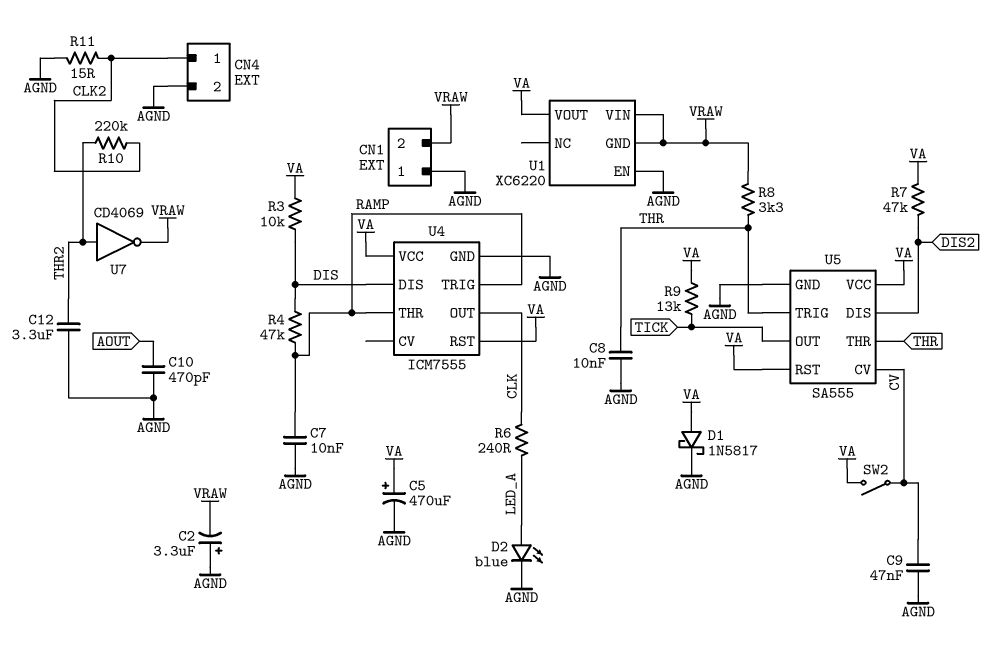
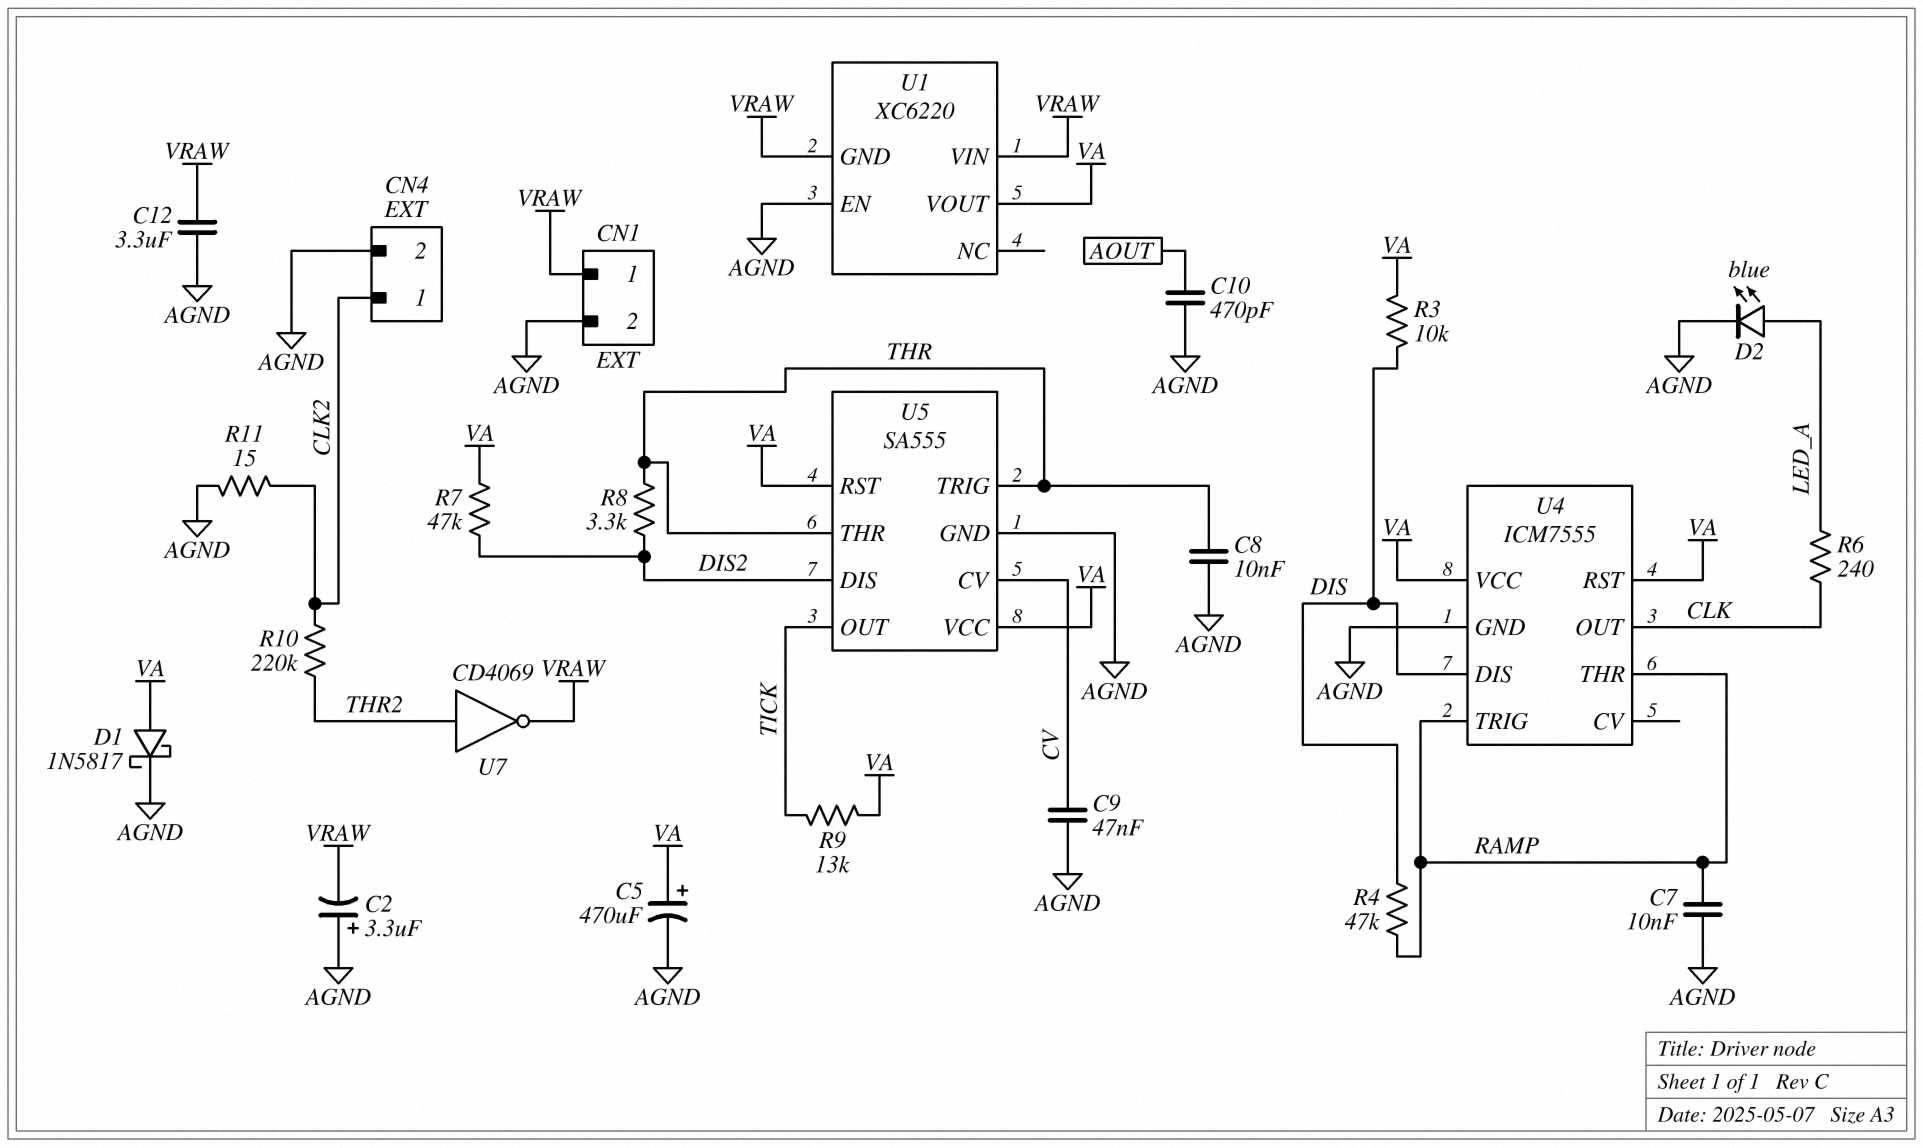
C12: 3.3uF (AGND, THR2) -> 3.3uF (AGND, VRAW)
CN1 pin 1: AGND -> VRAW
CN1 pin 2: VRAW -> AGND
R8: 3.3k (THR, VRAW) -> 3.3k (DIS2, THR)
SW2: switch (CV, VA) -> none

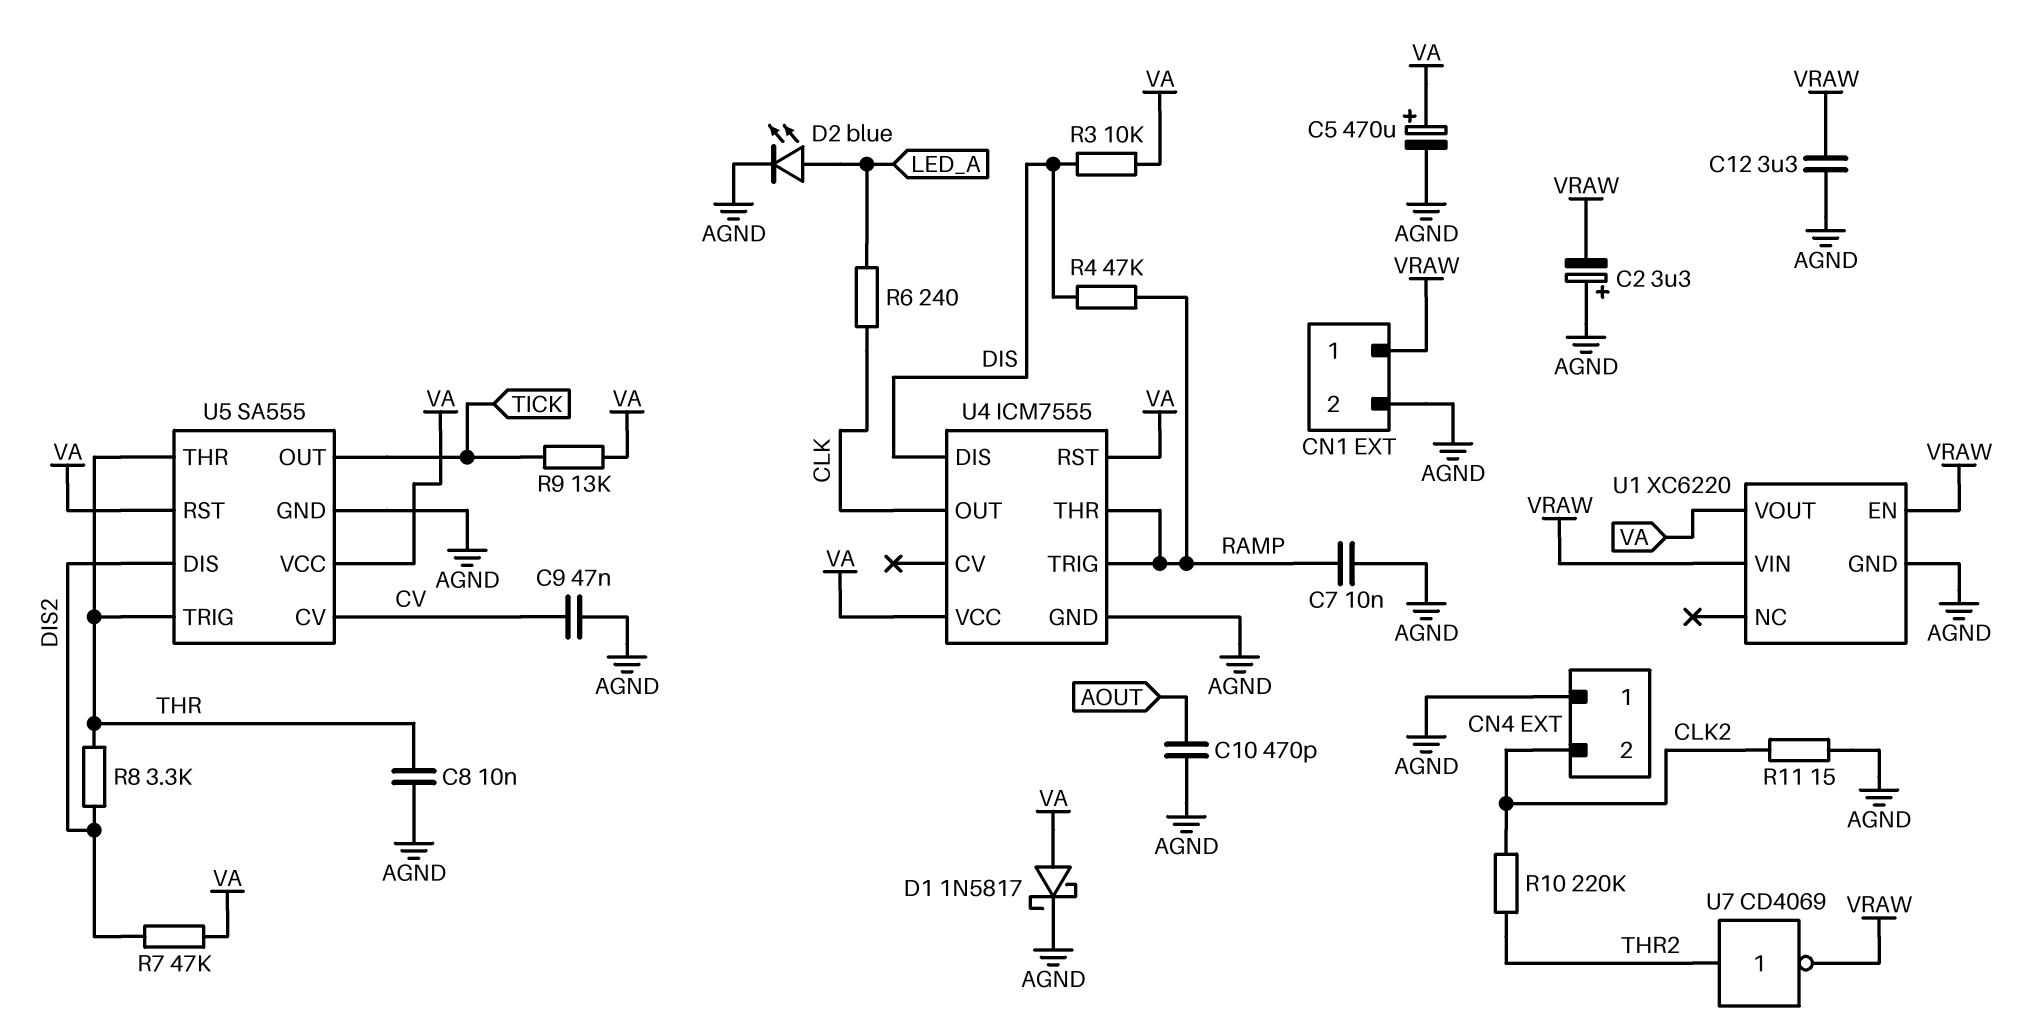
CN4 pin 1: CLK2 -> AGND
CN4 pin 2: AGND -> CLK2
U1 pin EN: AGND -> VRAW
U1 pin GND: VRAW -> AGND

